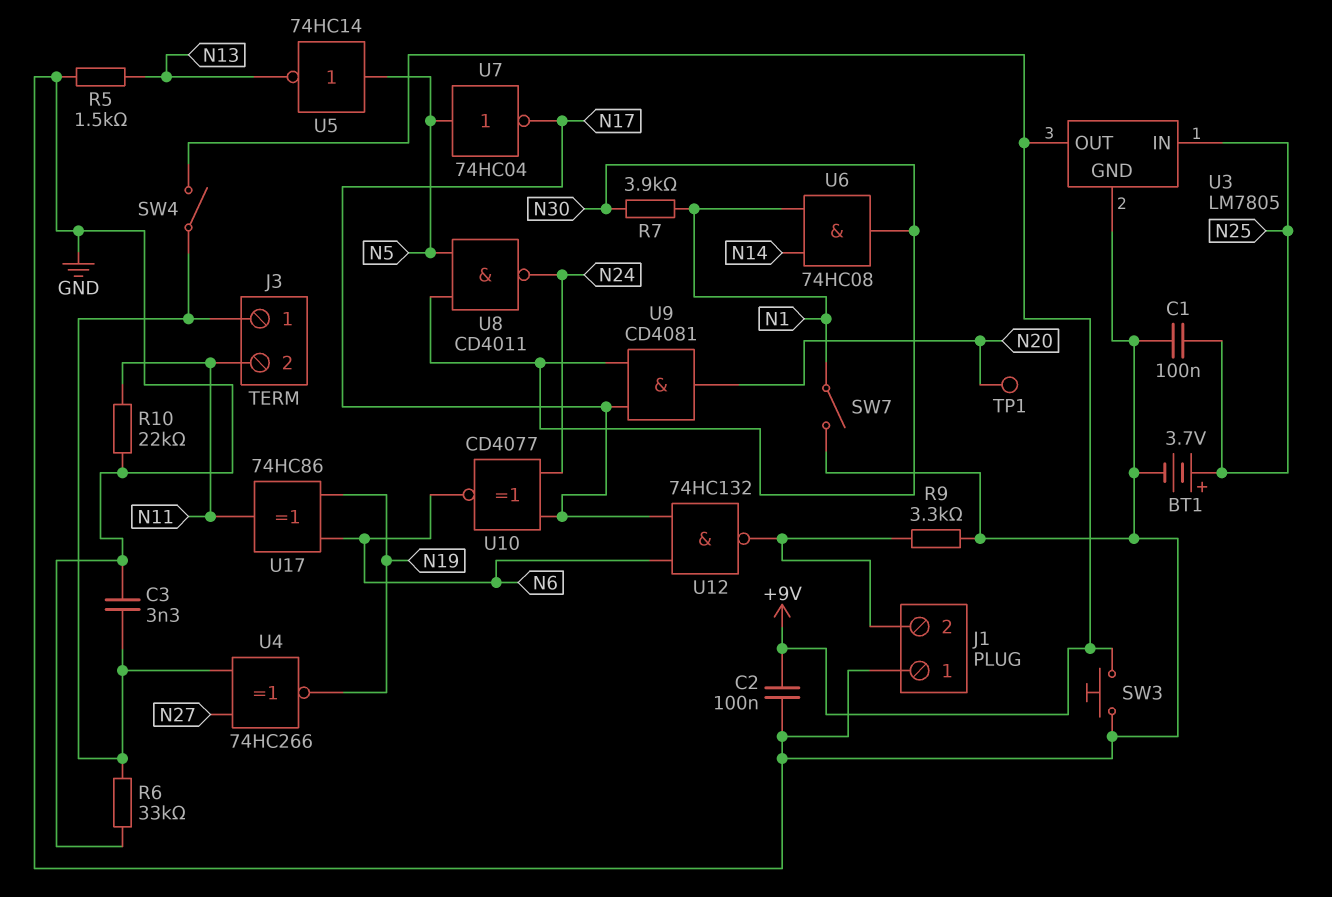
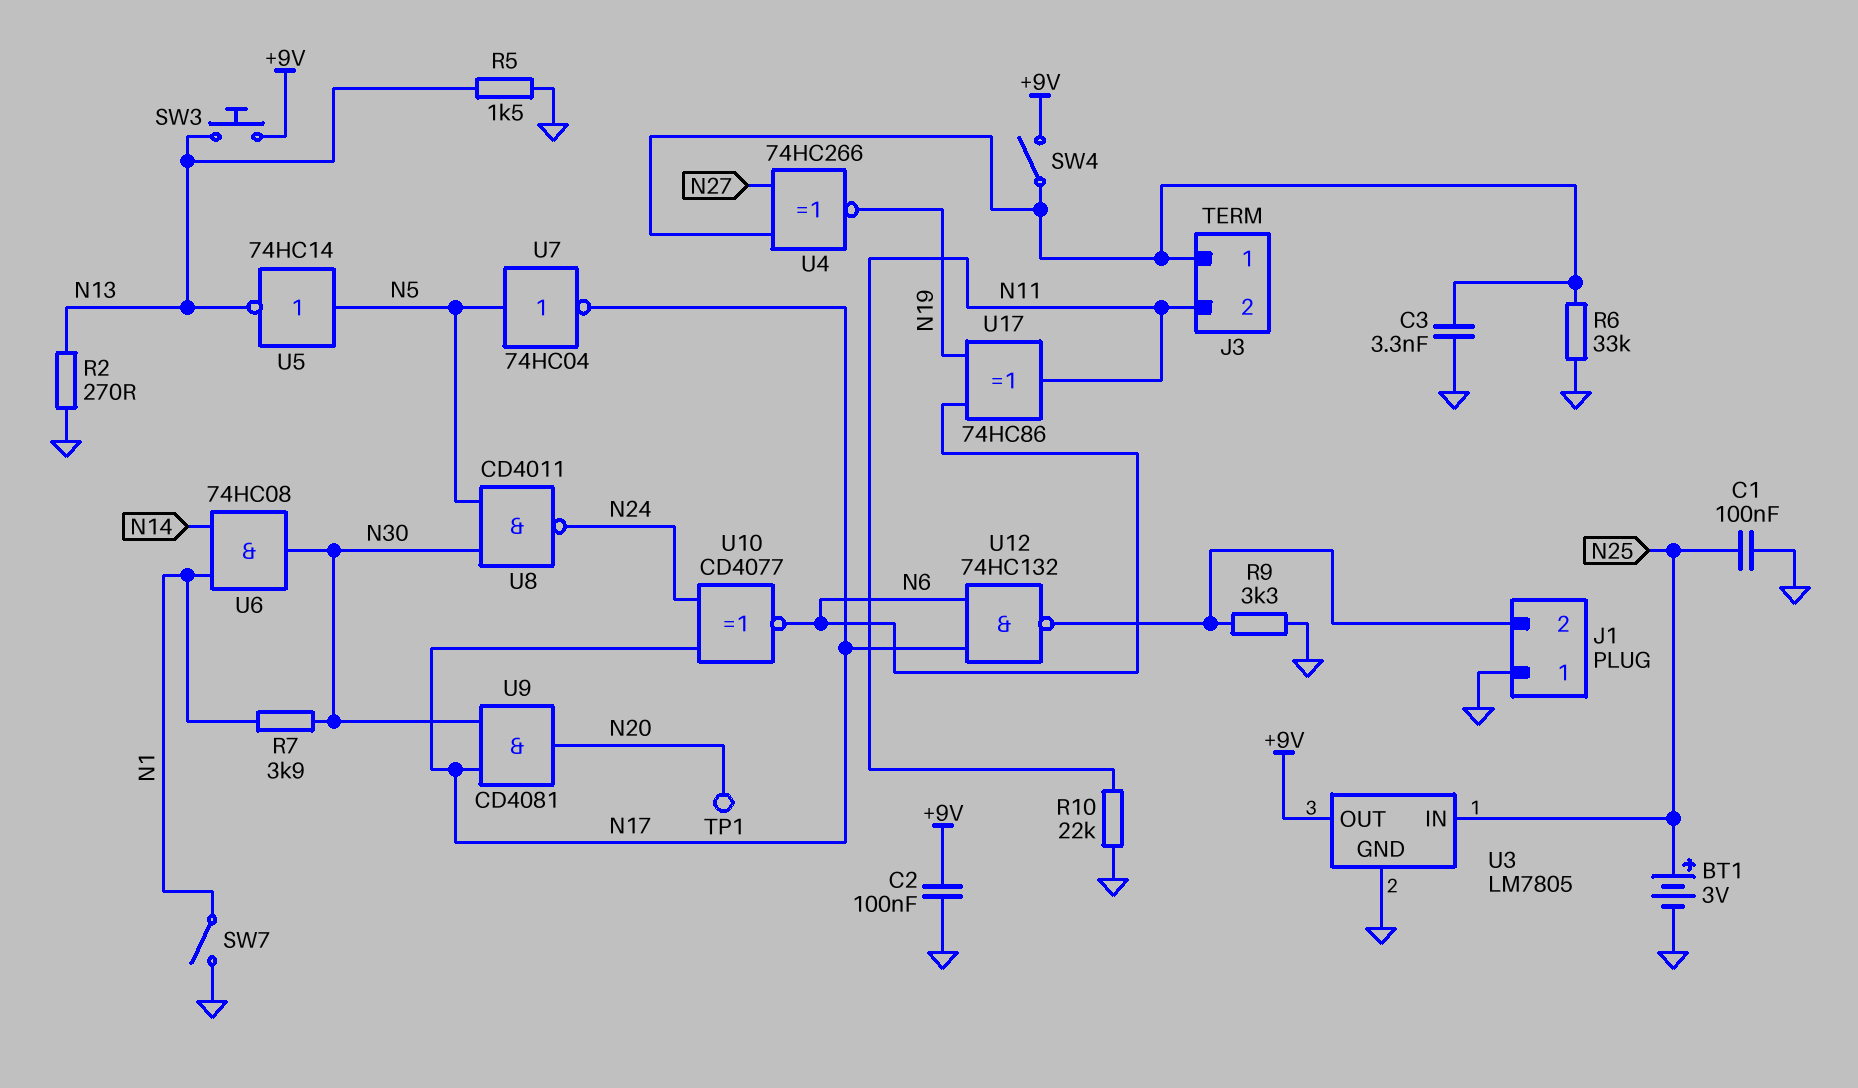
BT1: 3.7V (plus N25, minus GND) -> 3V (plus N25, minus GND)
R2: none -> 270 (GND, N13)
SW3: button (+9V, GND) -> button (+9V, N13)

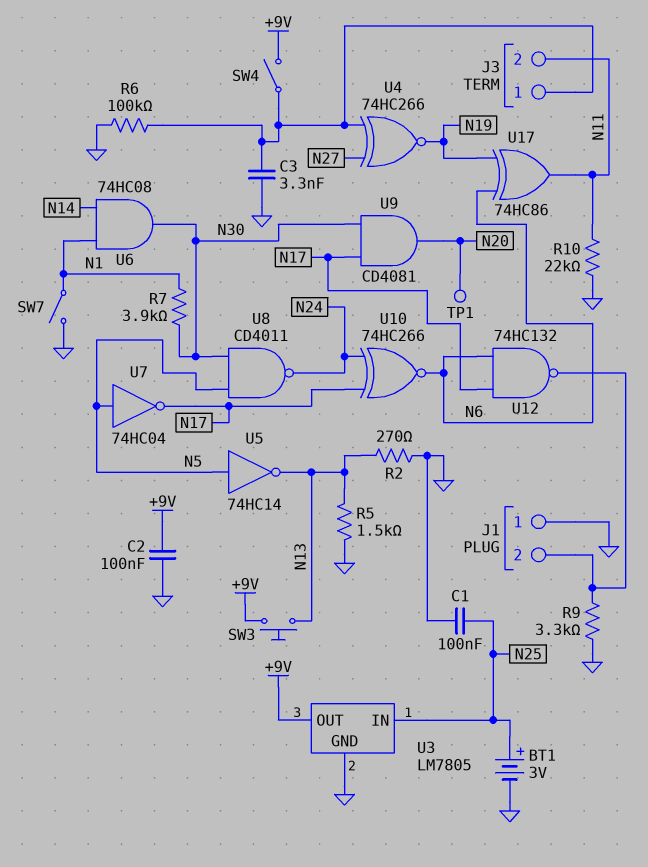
R6: 33k (GND, J3/1) -> 100k (GND, J3/1)
U10: XNOR CD4077 (in N17, in N24, out N6) -> XNOR 74HC266 (in N17, in N24, out N6)

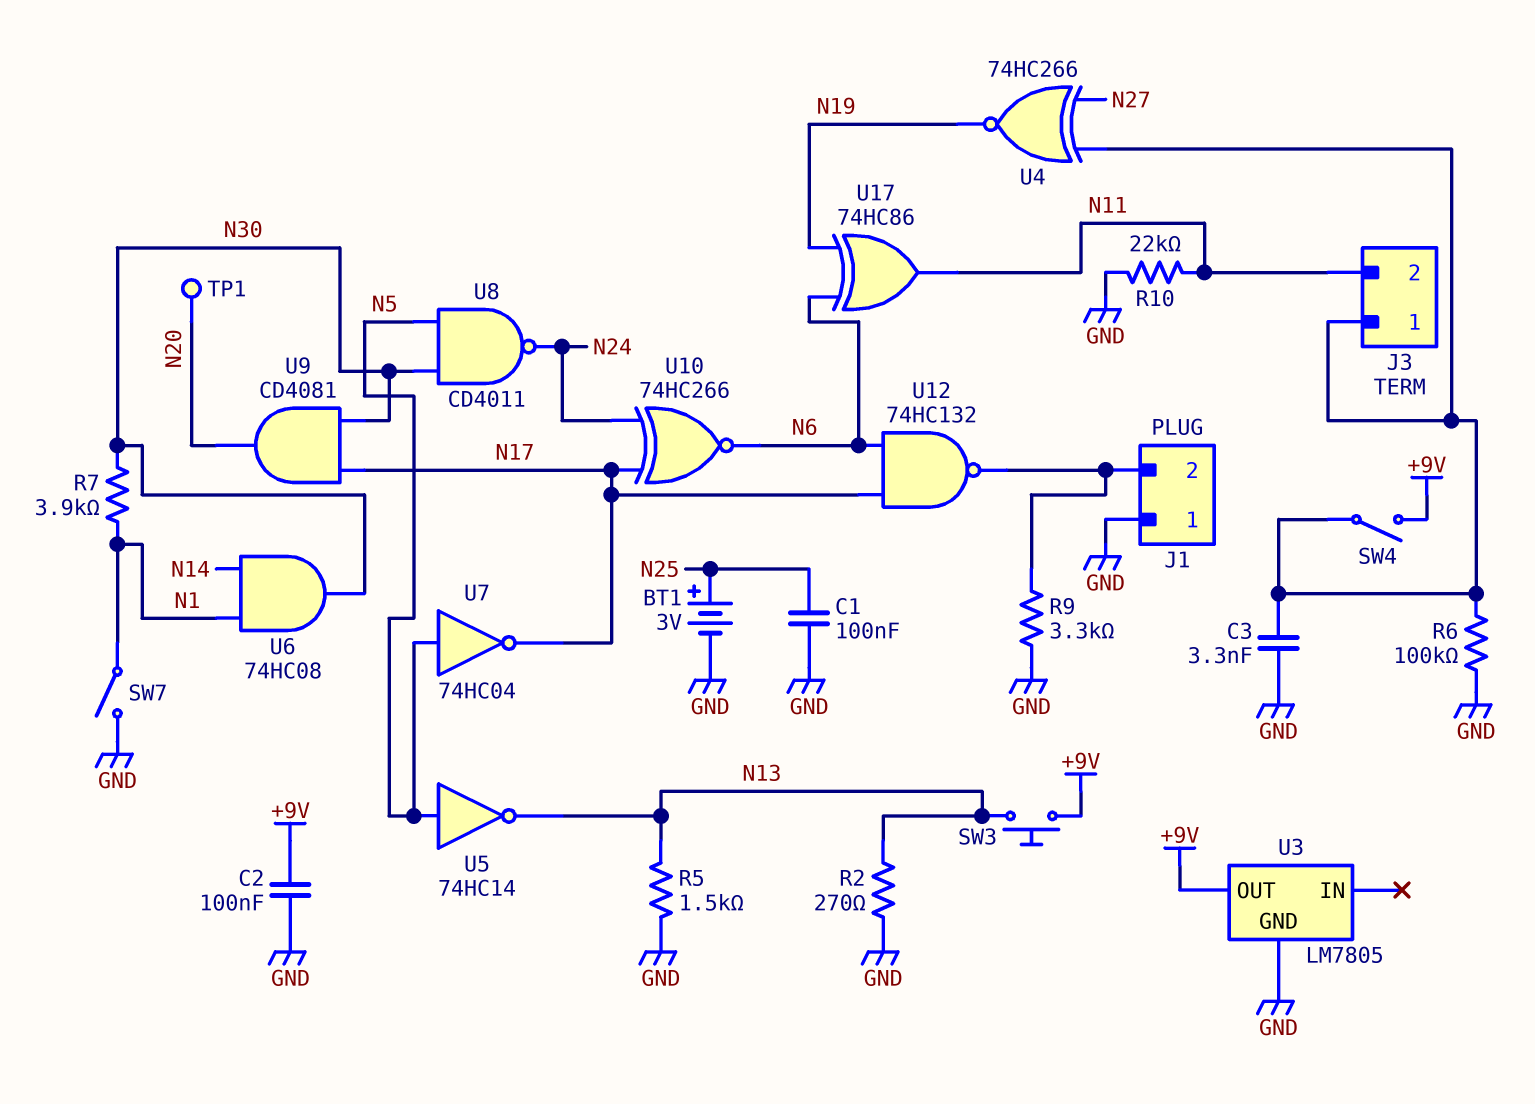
U3 pin IN: N25 -> none

